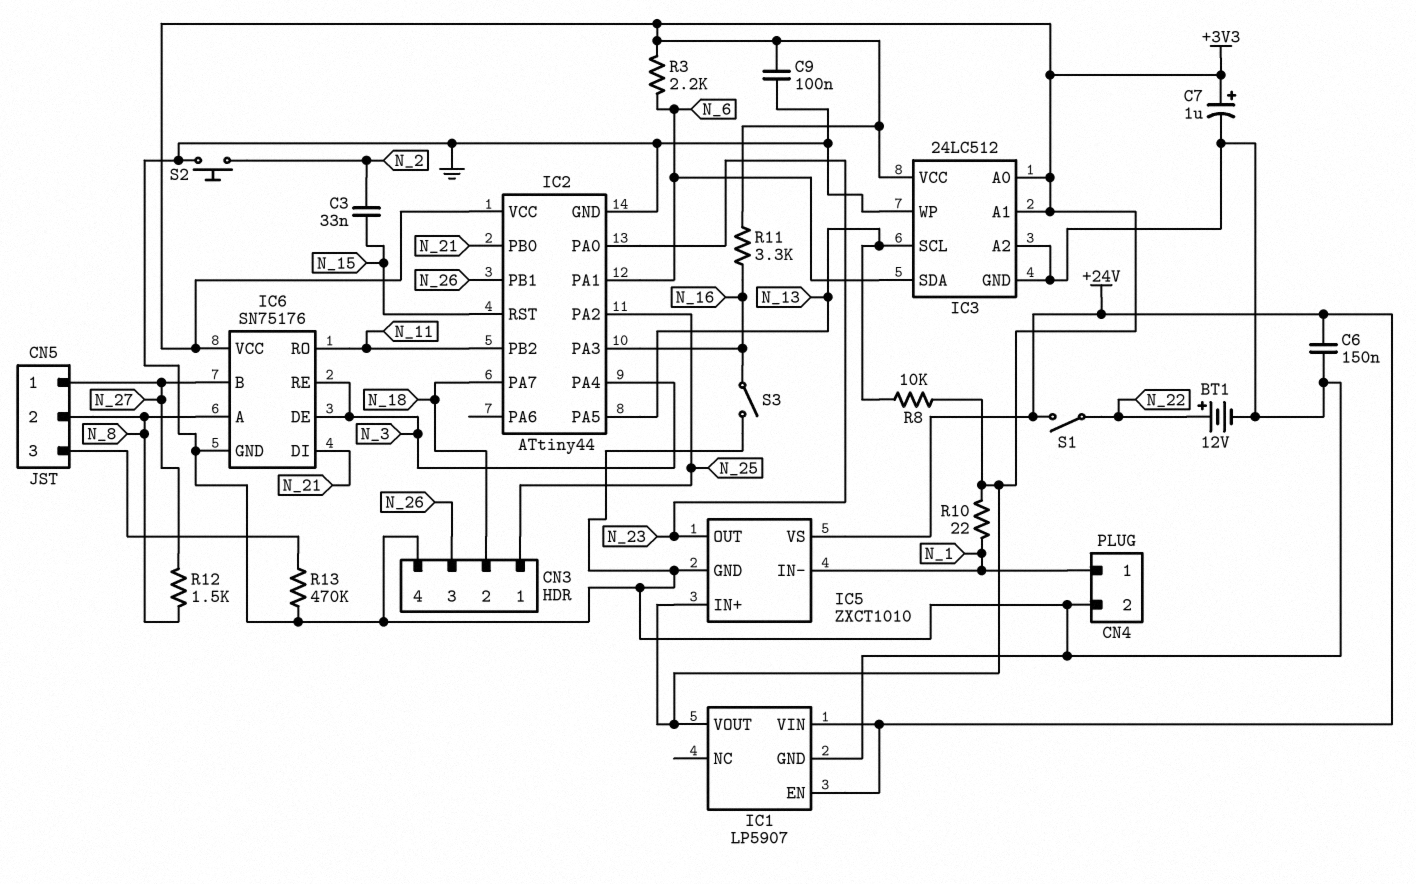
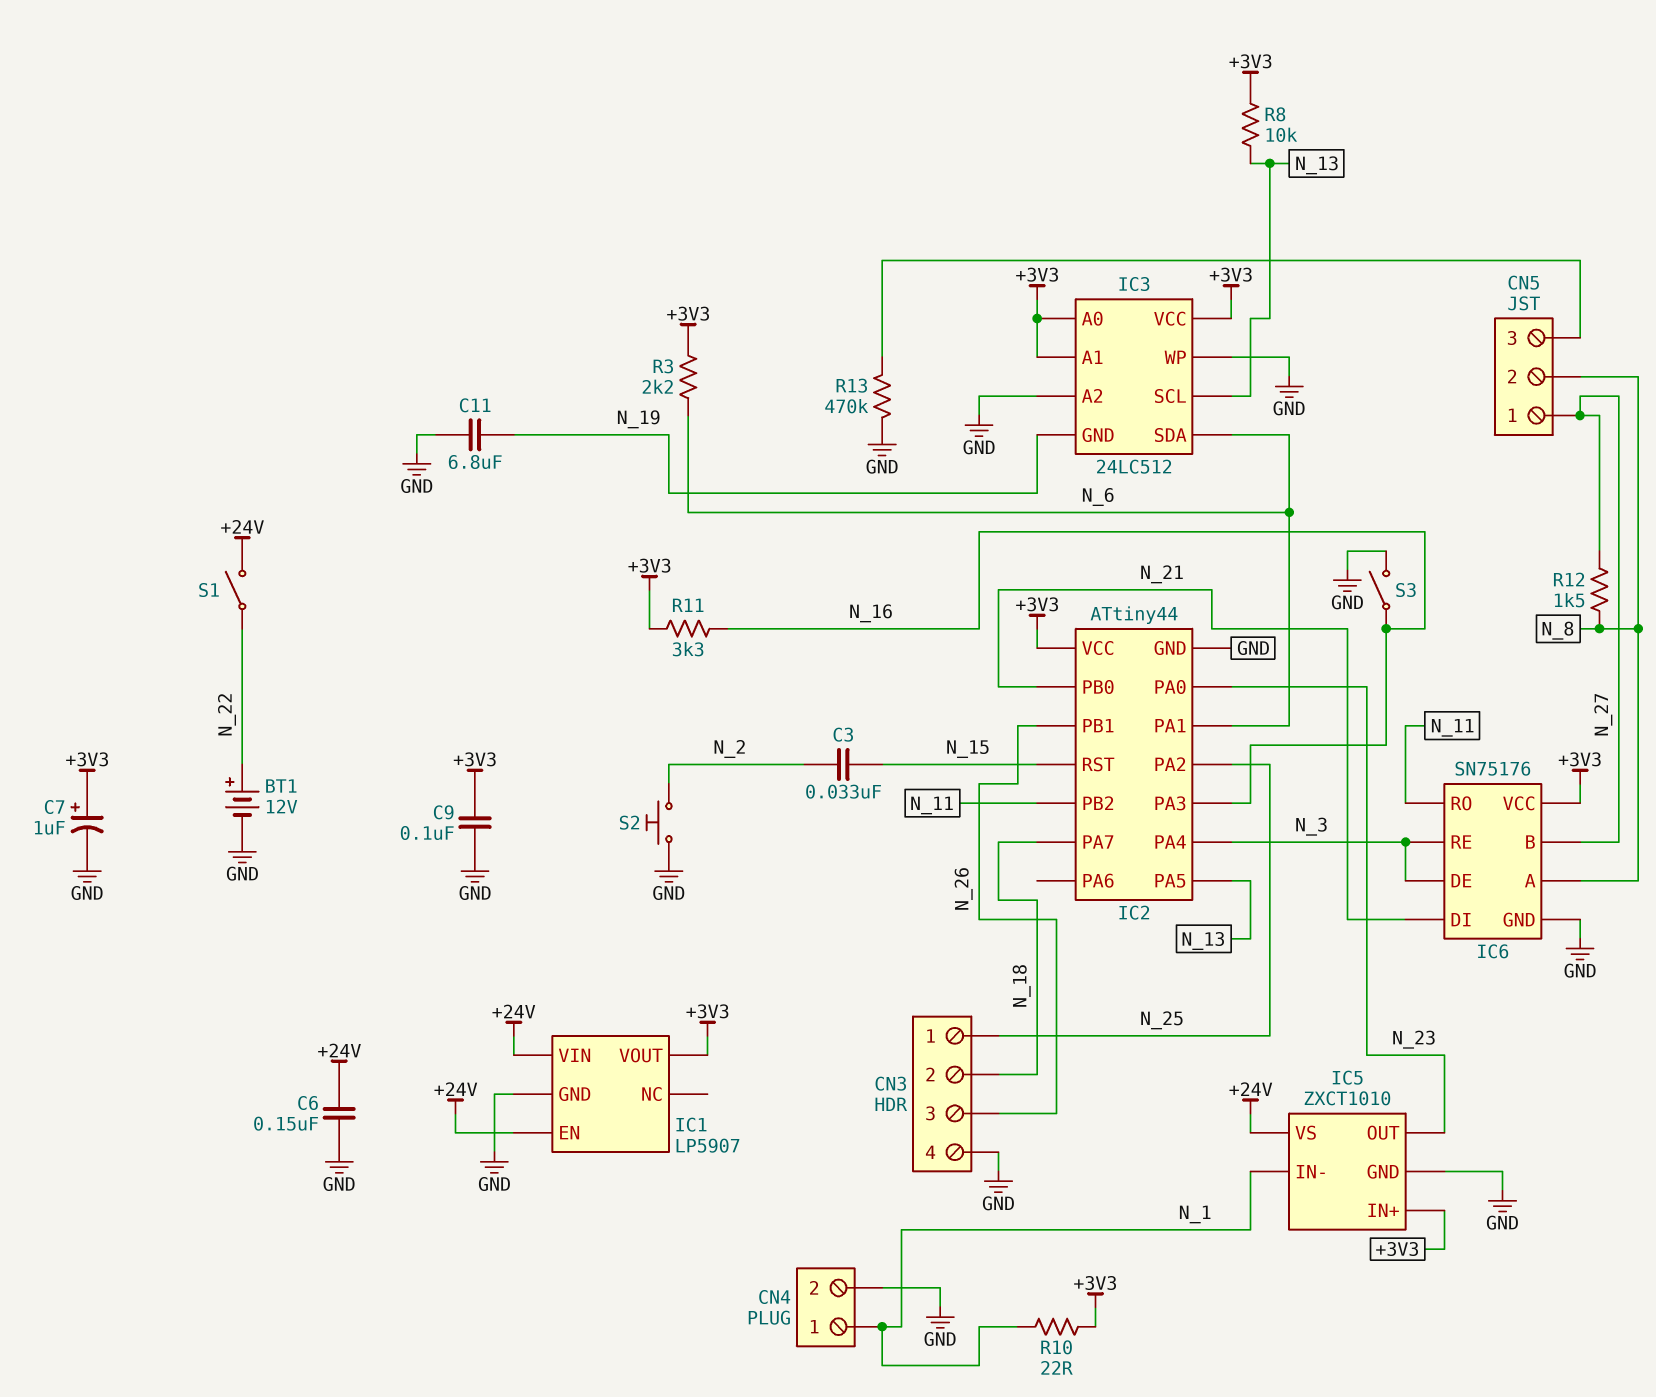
C11: none -> 6.8uF (GND, N_19)
IC3 pin GND: GND -> N_19

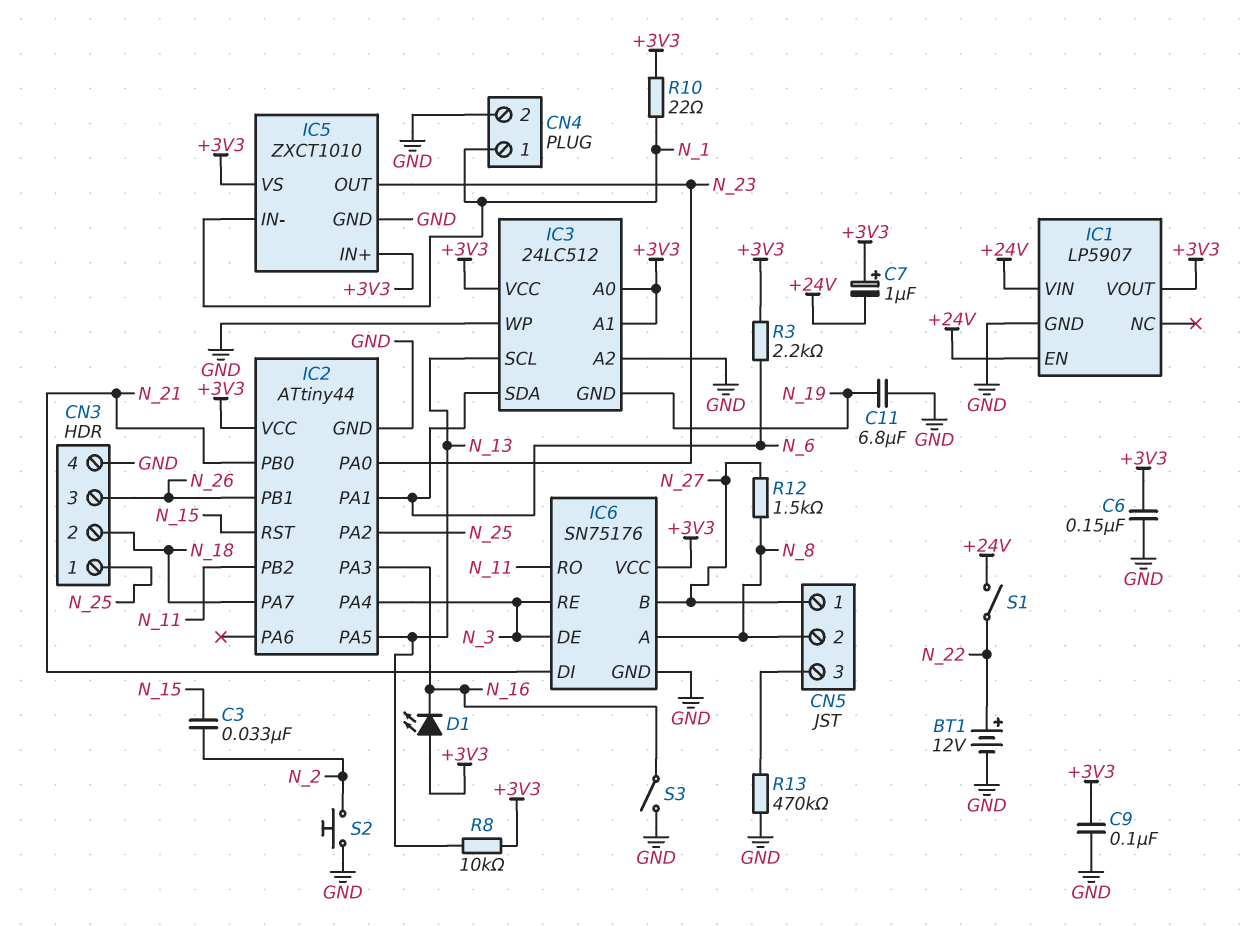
C6: 150nF (+24V, GND) -> 150nF (+3V3, GND)
C7: 1uF (plus +3V3, minus GND) -> 1uF (plus +3V3, minus +24V)
D1: none -> LED (A +3V3, K N_16)
IC5 pin VS: +24V -> +3V3
R11: 3.3k (+3V3, N_16) -> none

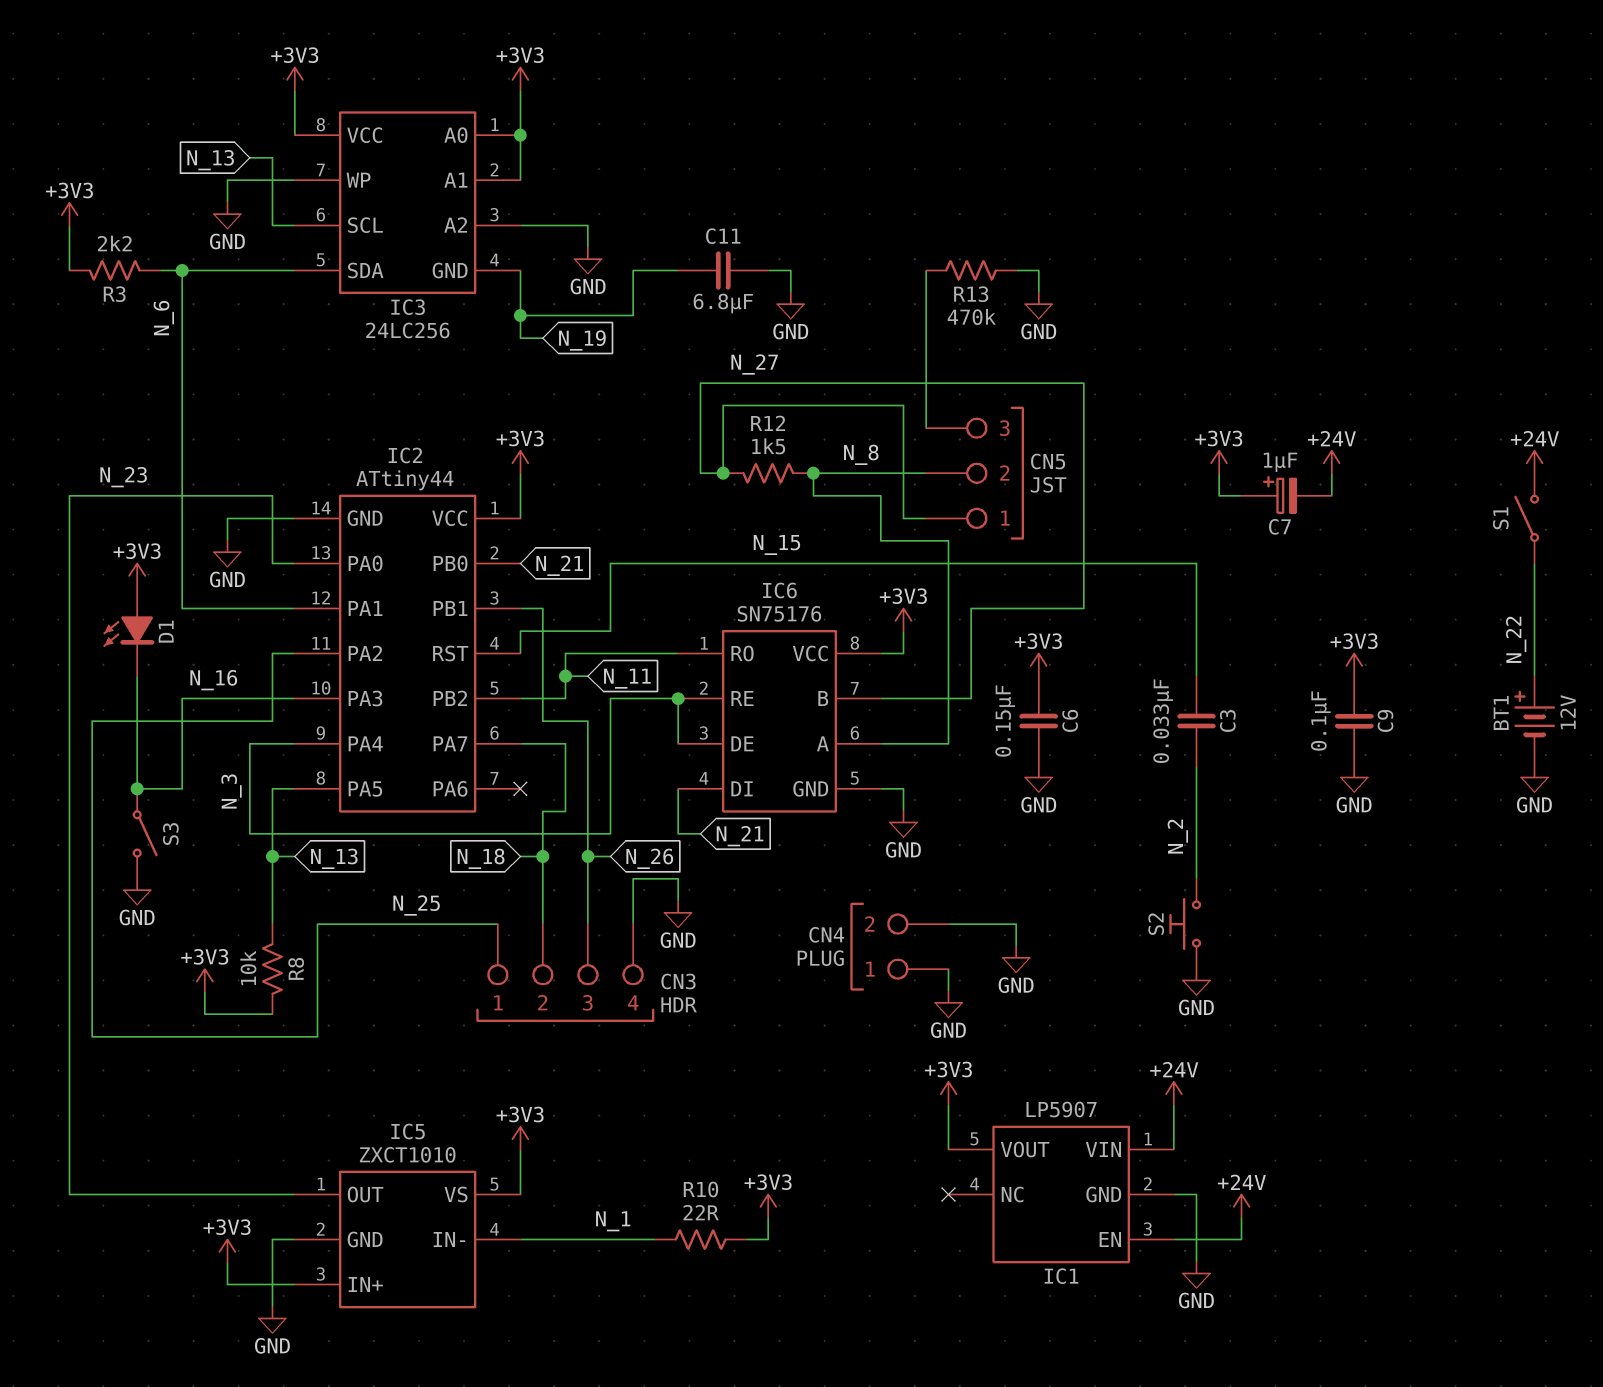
CN4 pin 1: N_1 -> GND
IC3: 24LC512 -> 24LC256

